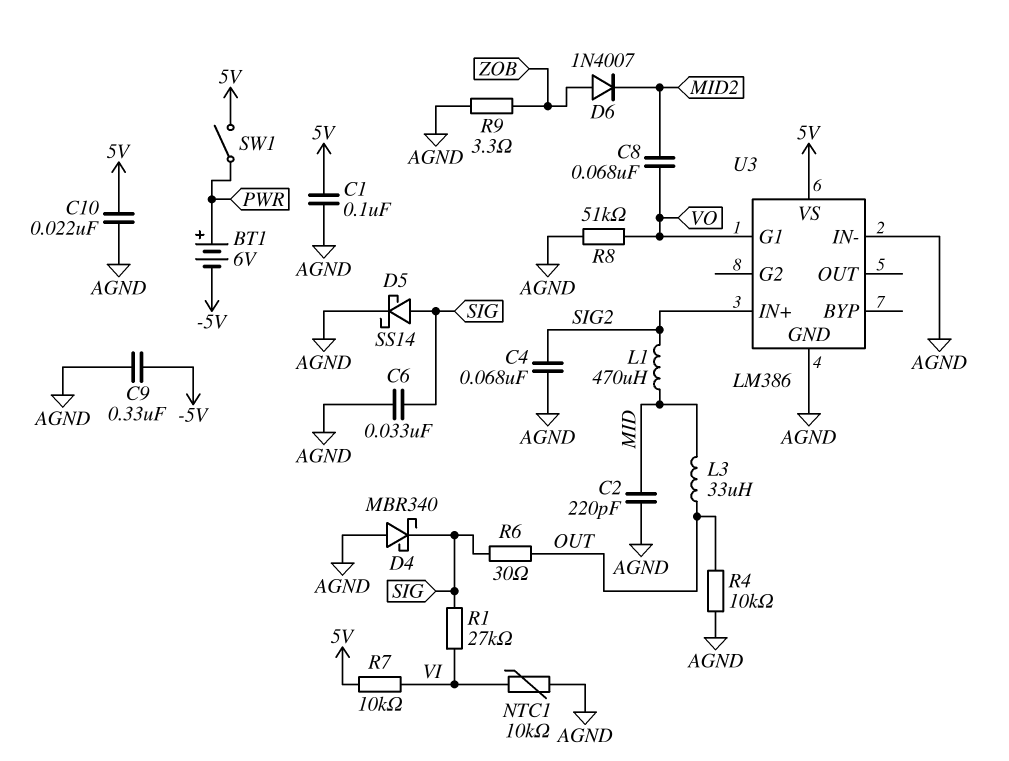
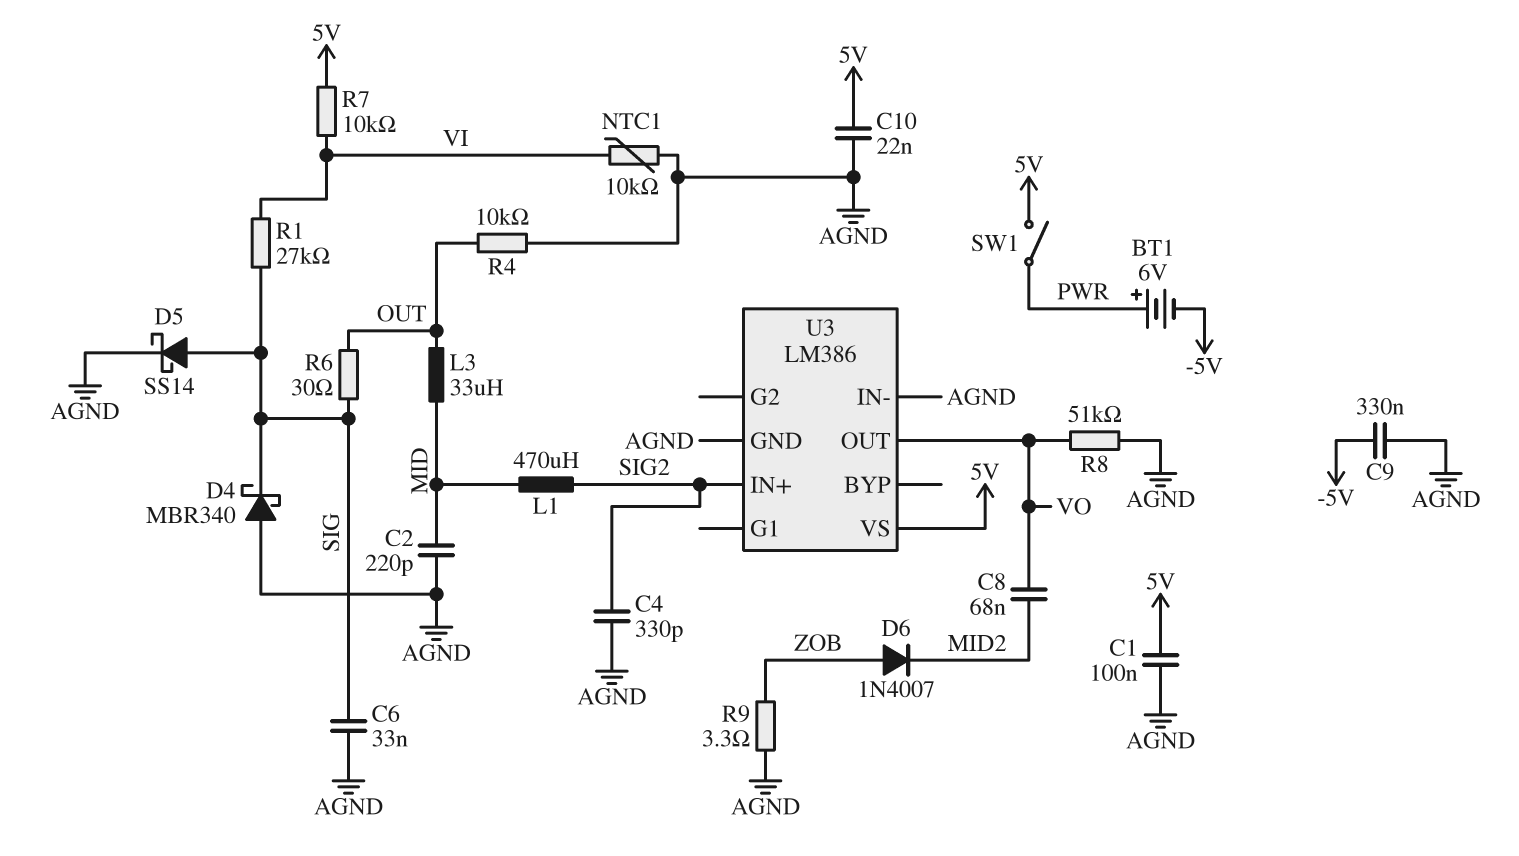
C4: 68nF (AGND, SIG2) -> 330pF (AGND, SIG2)
U3 pin G1: VO -> none
U3 pin OUT: none -> VO

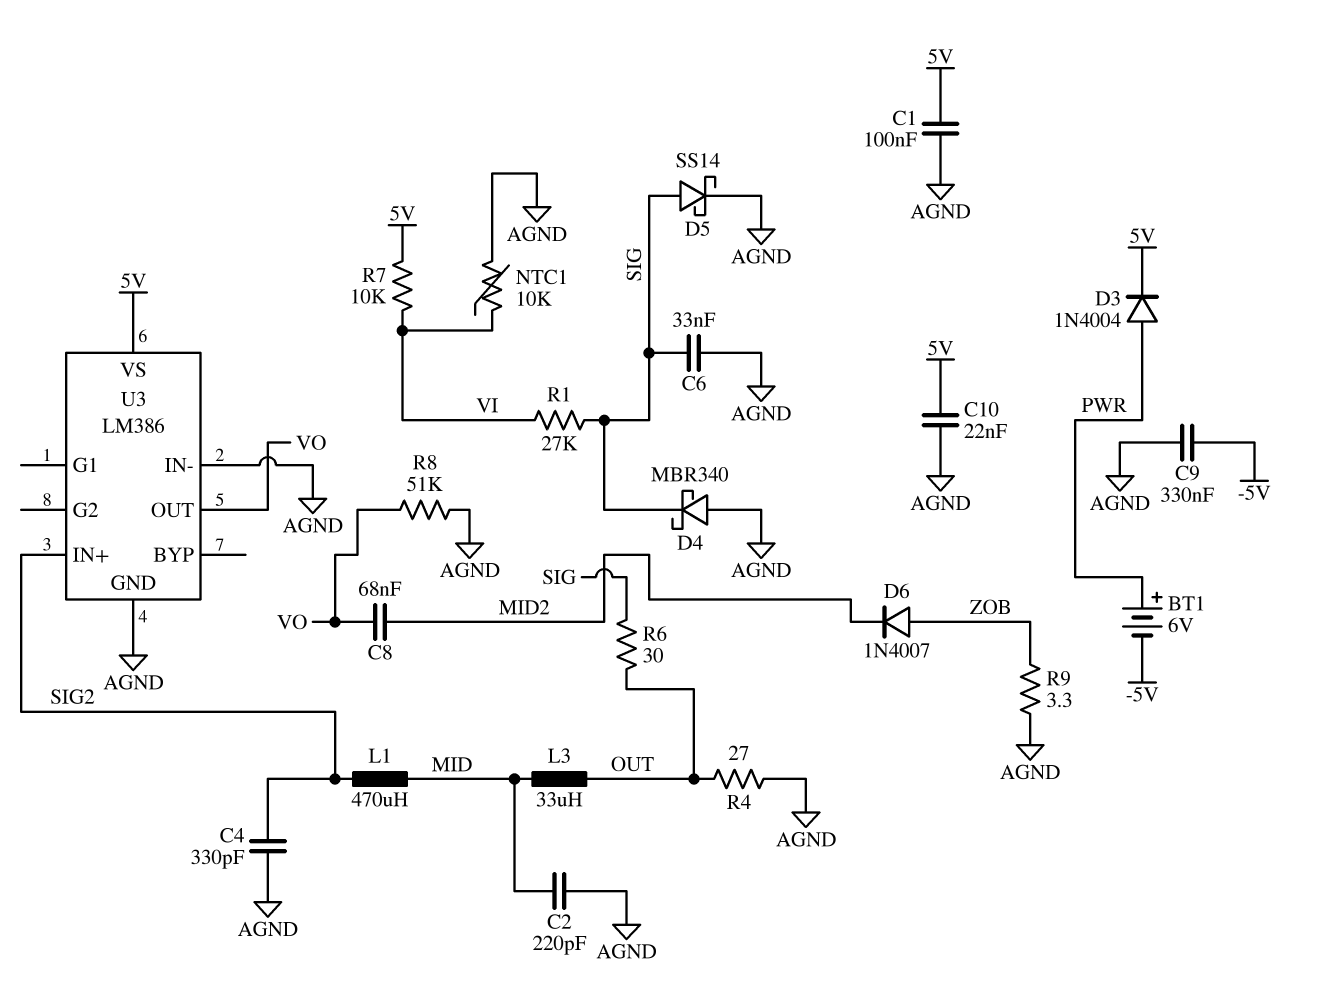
D3: none -> diode 1N4004 (A PWR, K 5V)
R4: 10k (AGND, OUT) -> 27 (AGND, OUT)
SW1: switch (5V, PWR) -> none

